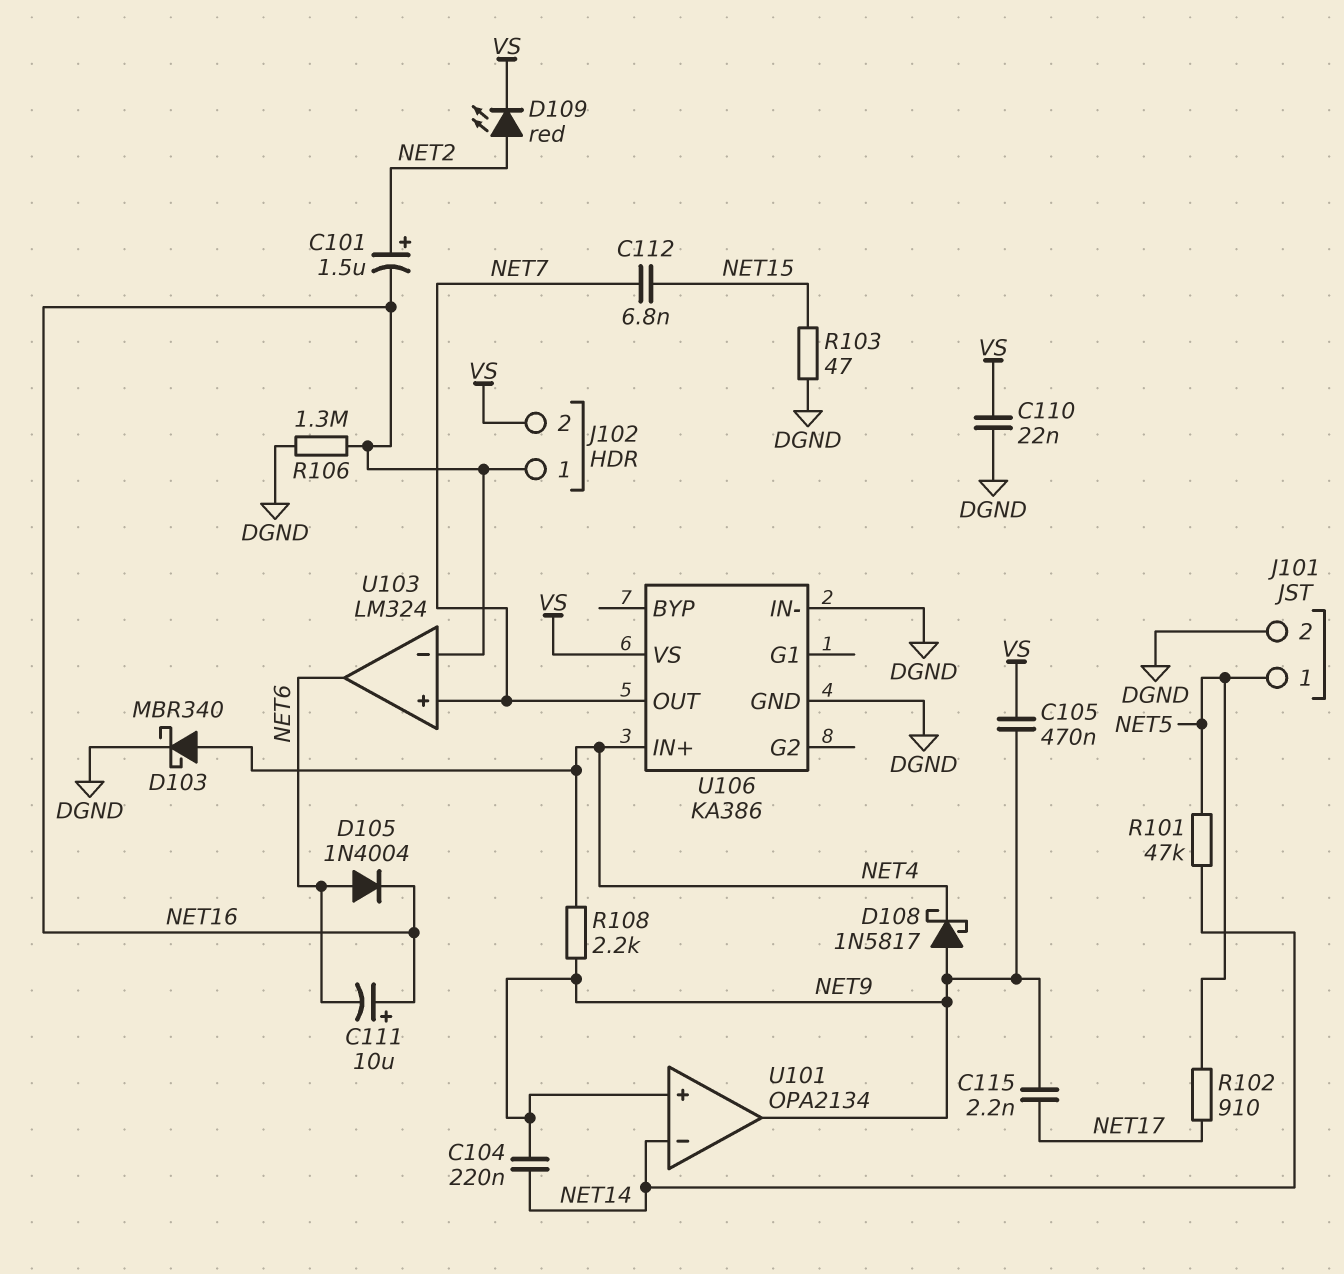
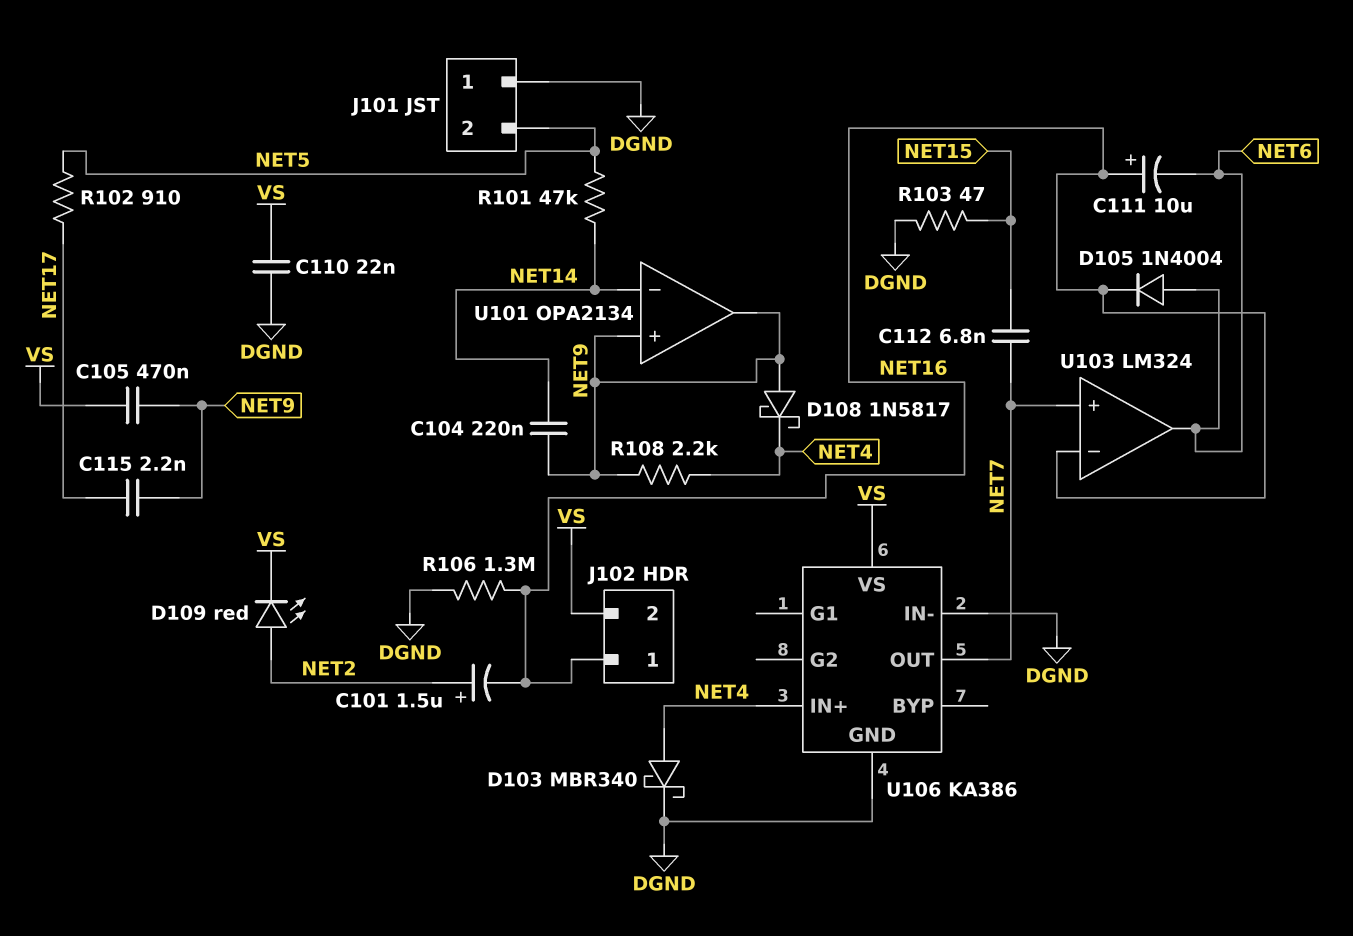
J101 pin 1: NET5 -> DGND
J101 pin 2: DGND -> NET5

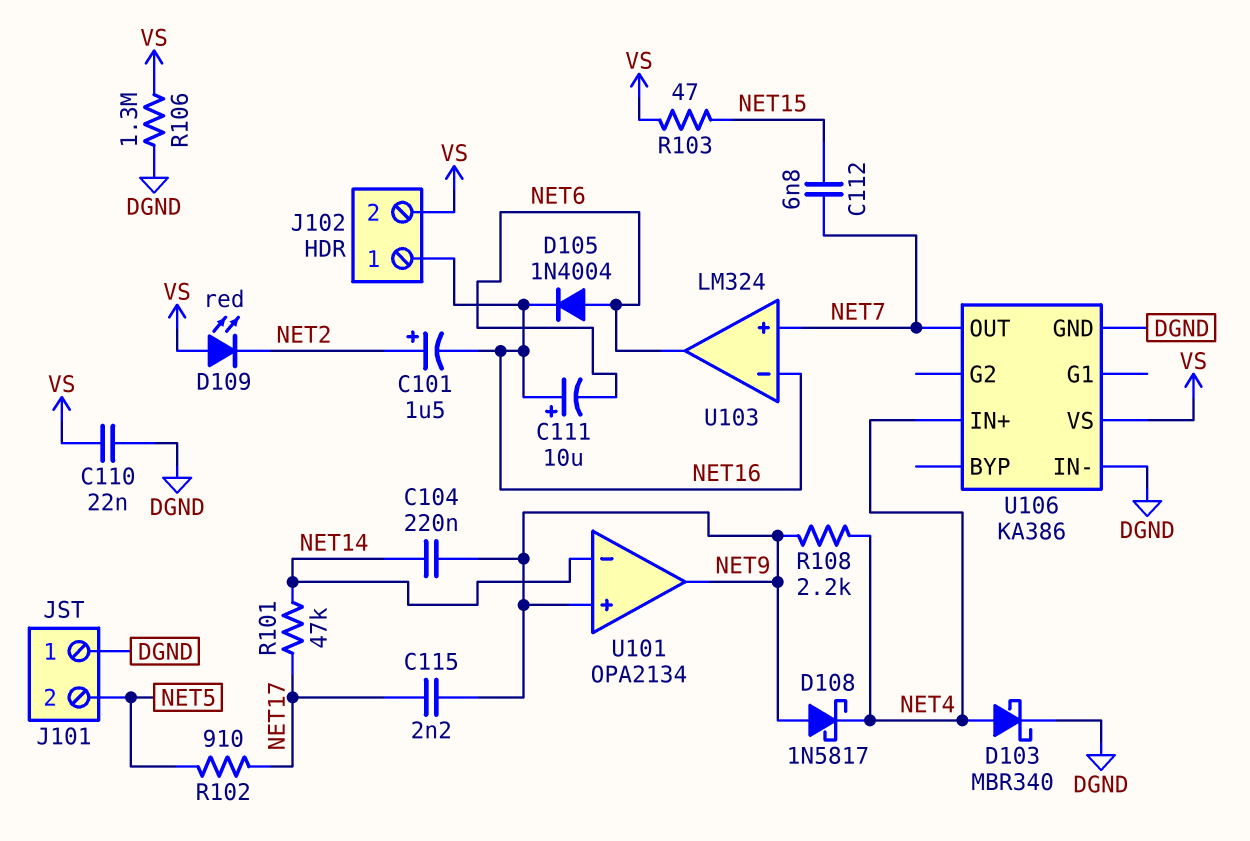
C105: 470nF (NET9, VS) -> none
D109: LED red (A NET2, K VS) -> LED red (A VS, K NET2)
R101: 47k (NET5, NET14) -> 47k (NET14, NET17)
R103: 47 (DGND, NET15) -> 47 (NET15, VS)
R106: 1.3M (DGND, NET16) -> 1.3M (DGND, VS)

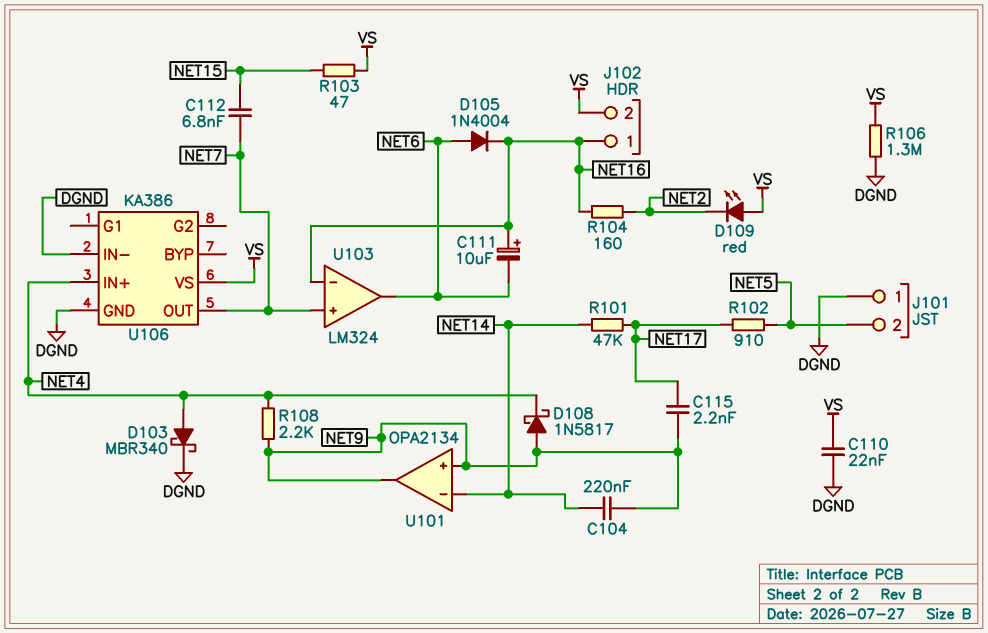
C101: 1.5uF (plus NET2, minus NET16) -> none
R104: none -> 160 (NET2, NET16)

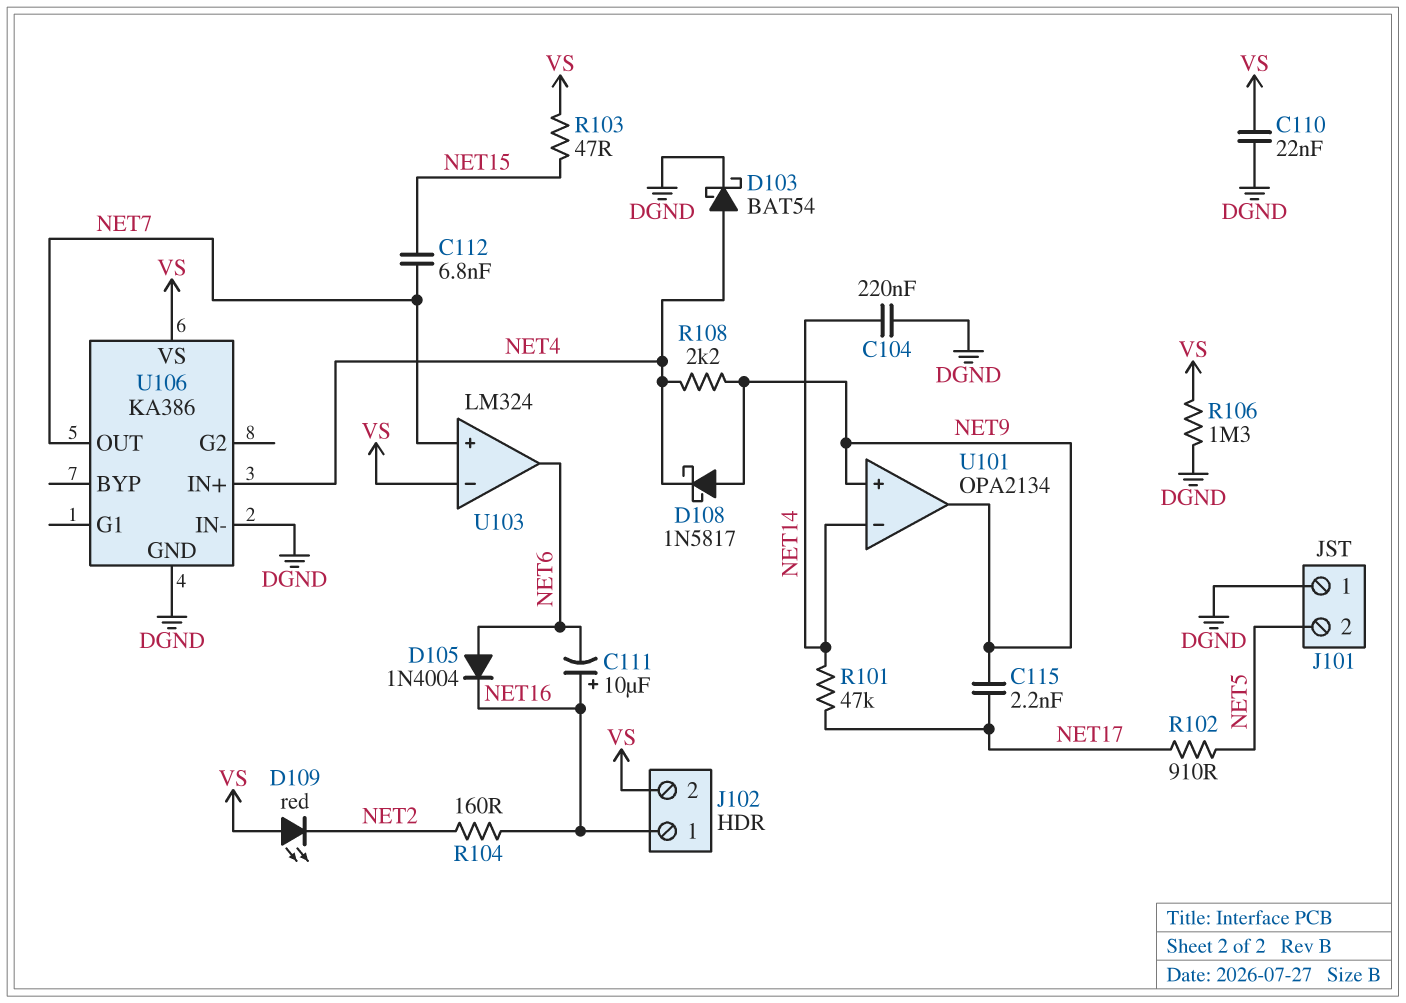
C104: 220nF (NET9, NET14) -> 220nF (DGND, NET14)
D103: schottky MBR340 (A NET4, K DGND) -> schottky BAT54 (A NET4, K DGND)
U103 pin in-: NET16 -> VS

